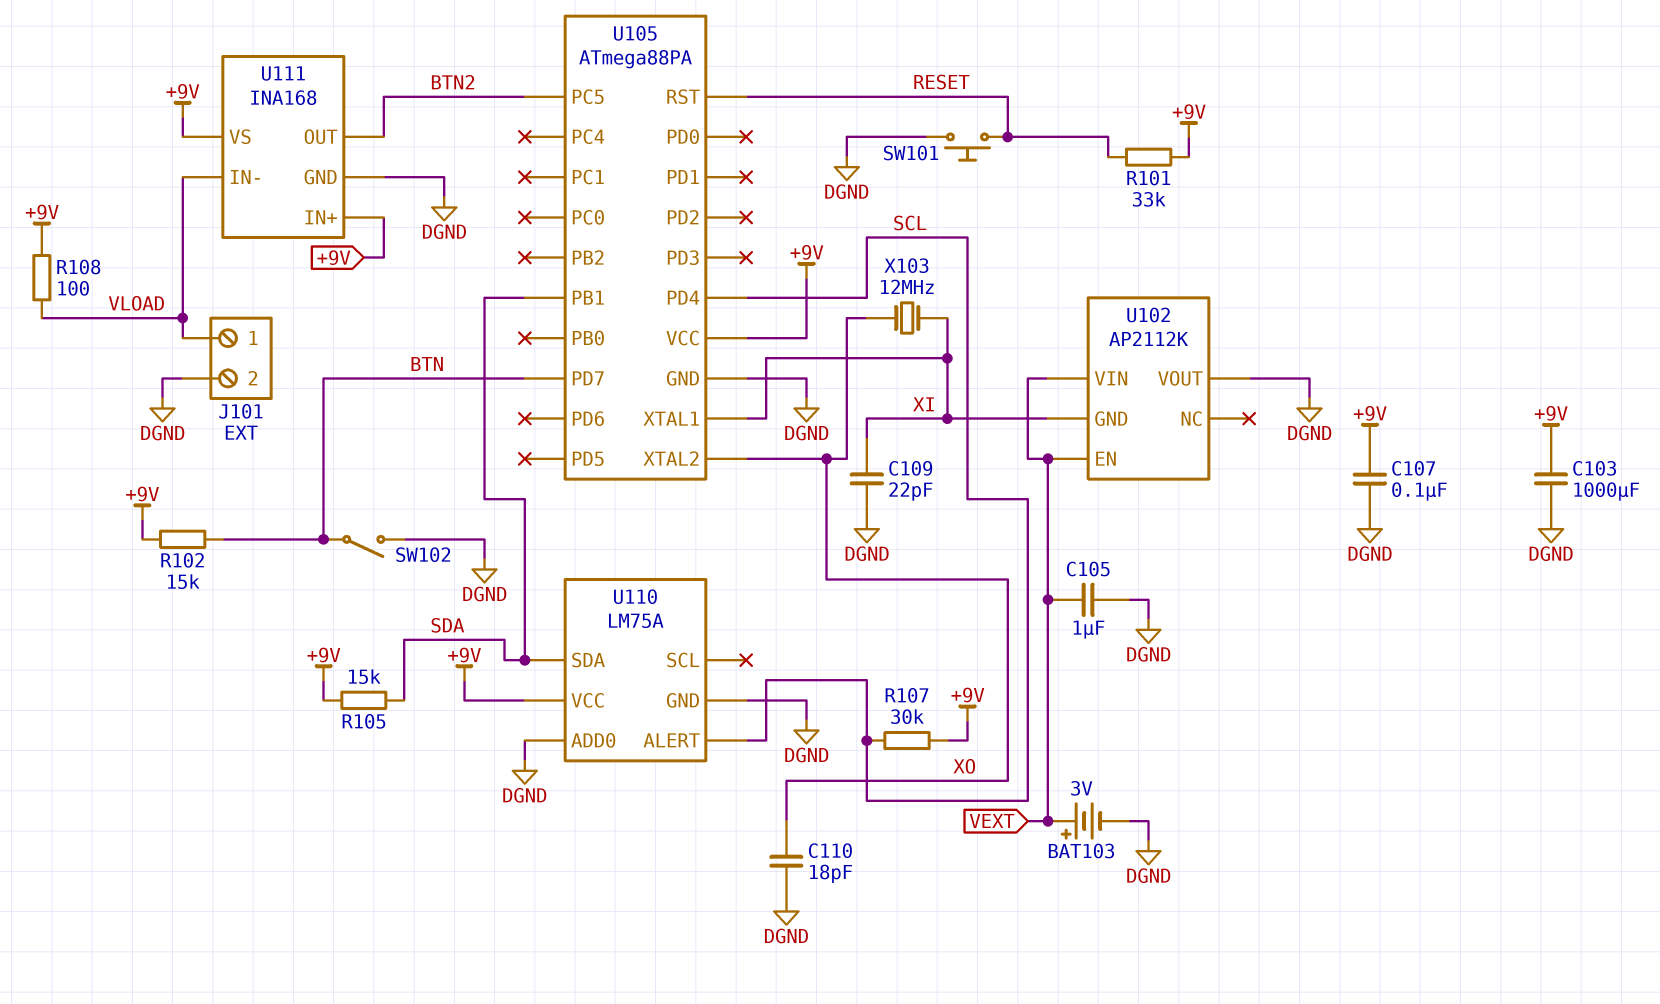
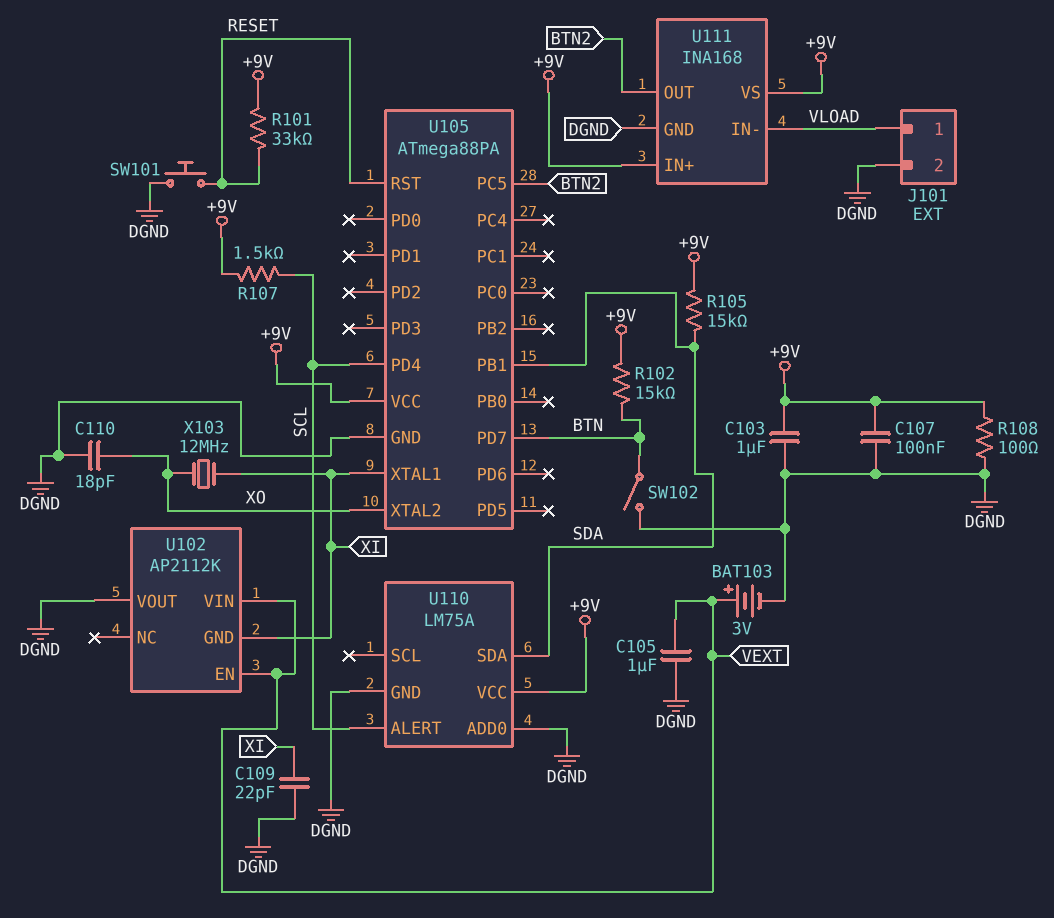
C103: 1000uF (+9V, DGND) -> 1uF (+9V, DGND)
R107: 30k (+9V, SCL) -> 1.5k (+9V, SCL)
R108: 100 (+9V, VLOAD) -> 100 (+9V, DGND)

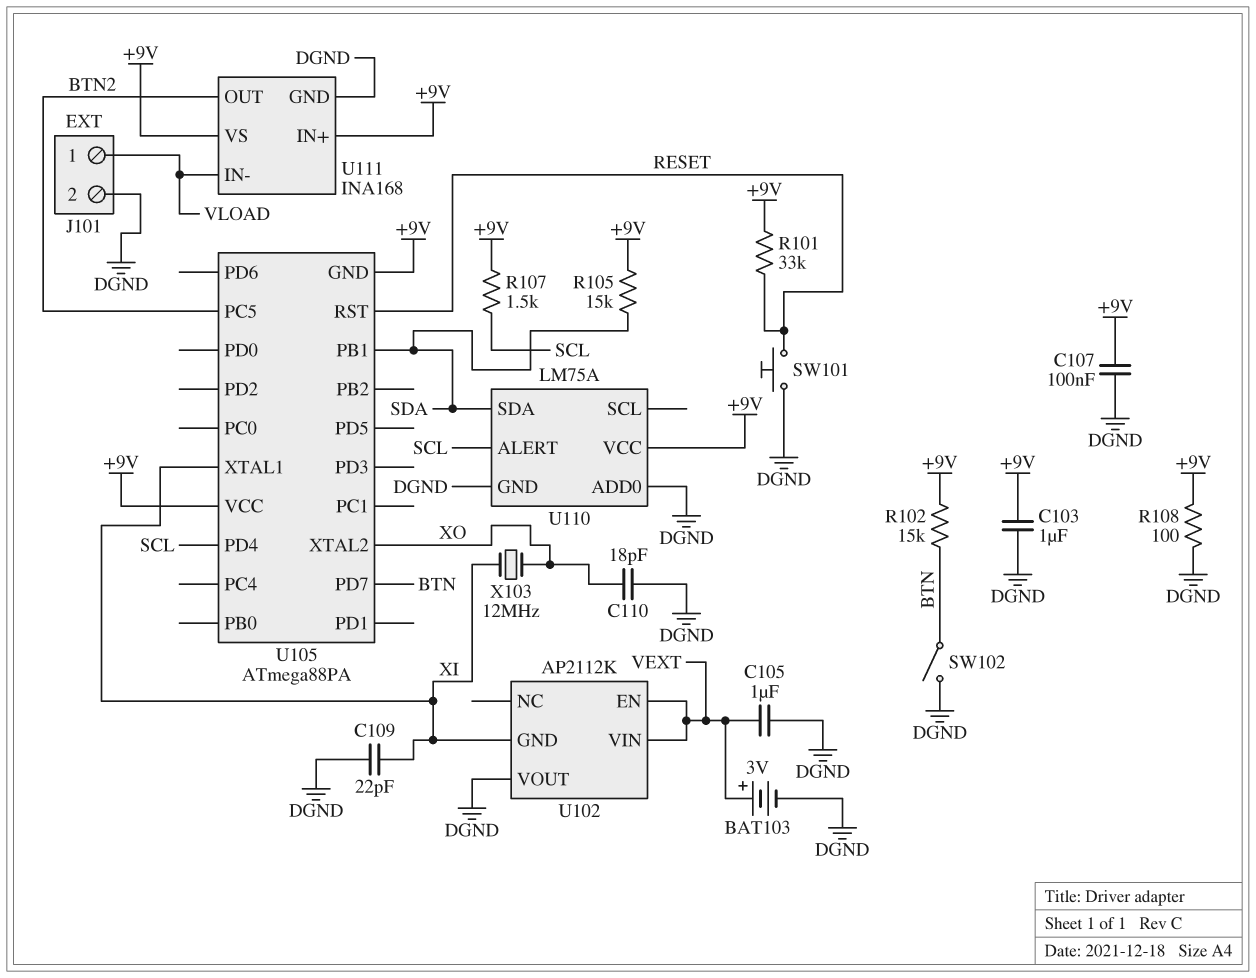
U105 pin GND: DGND -> +9V

